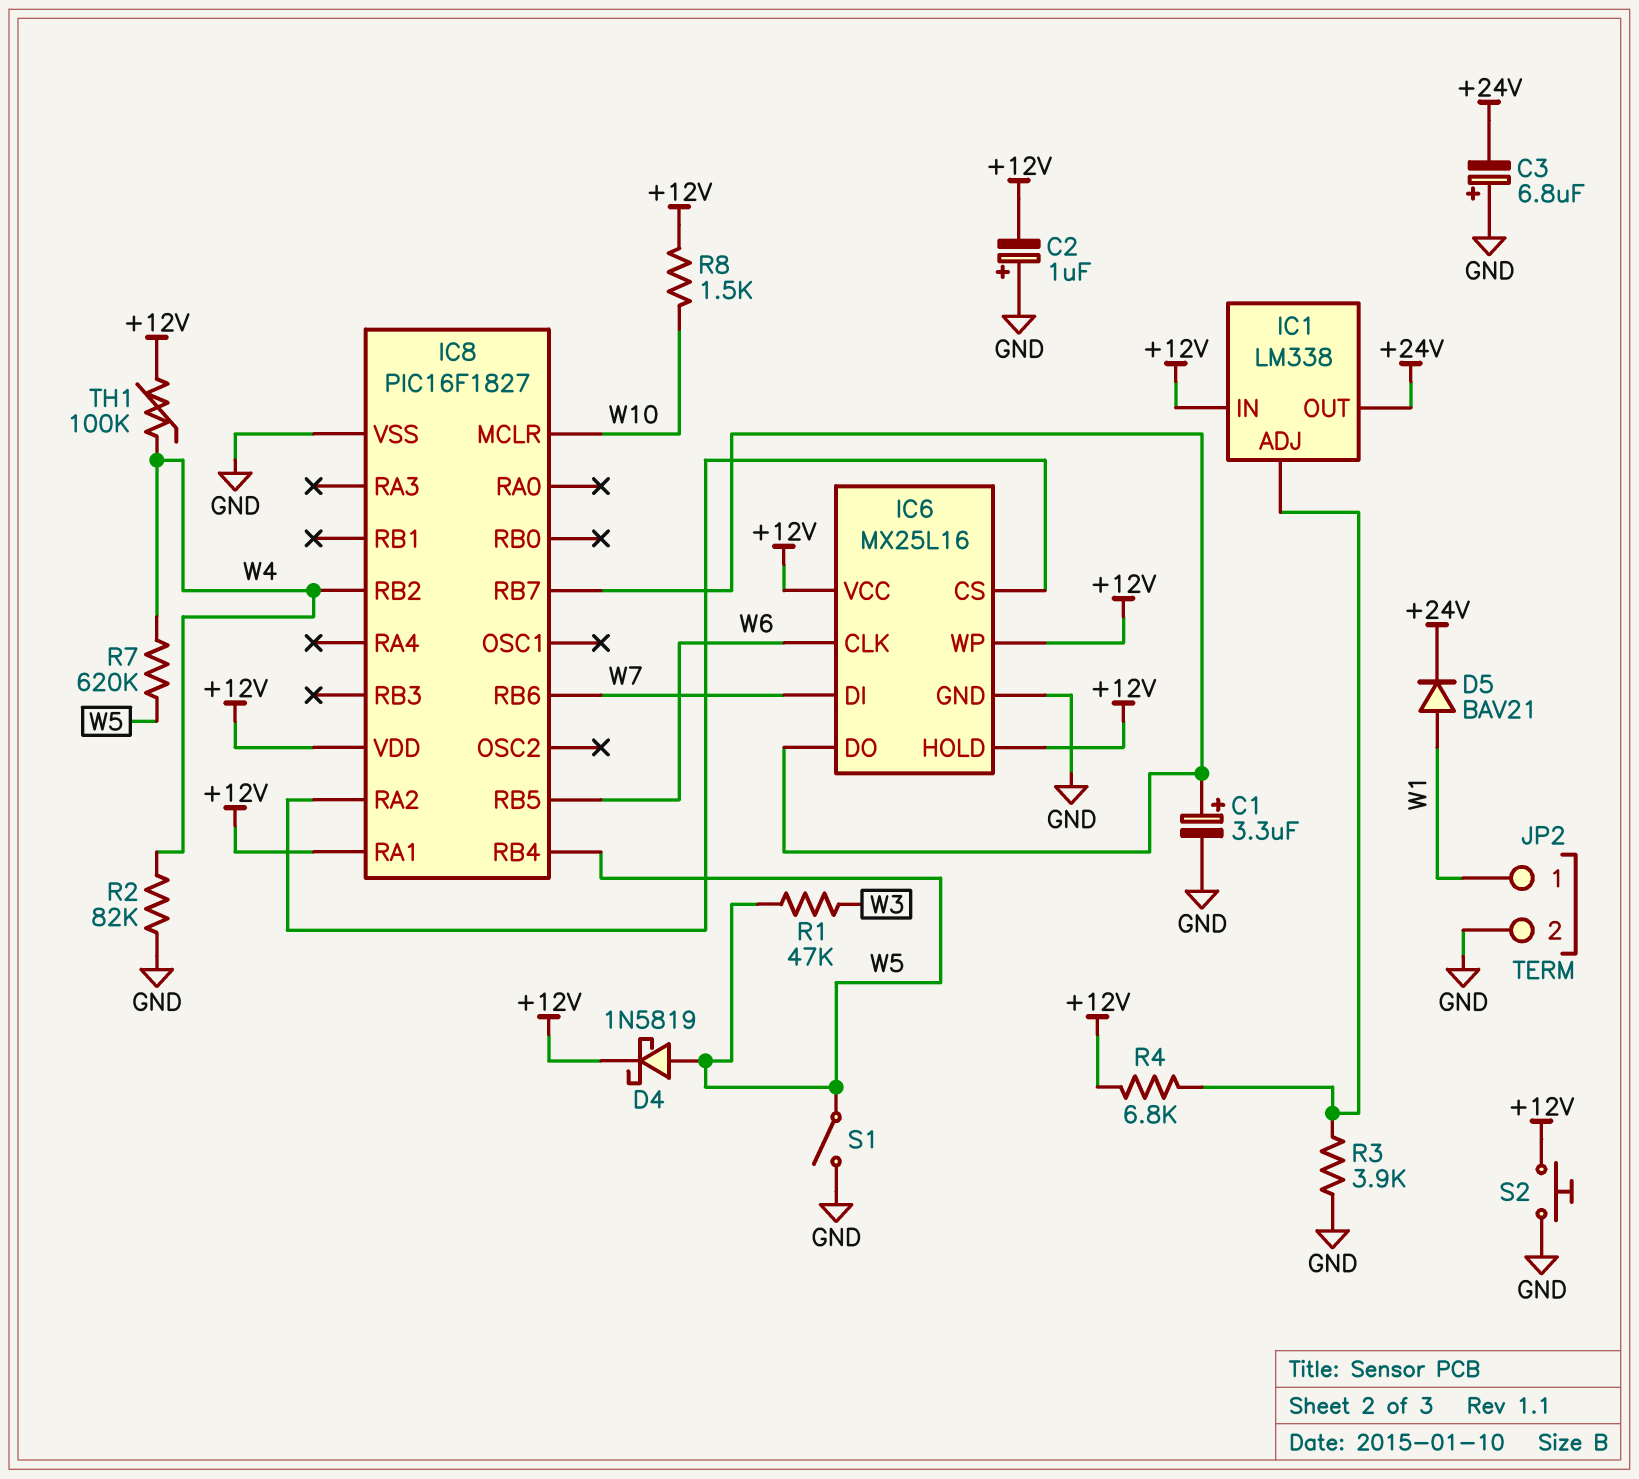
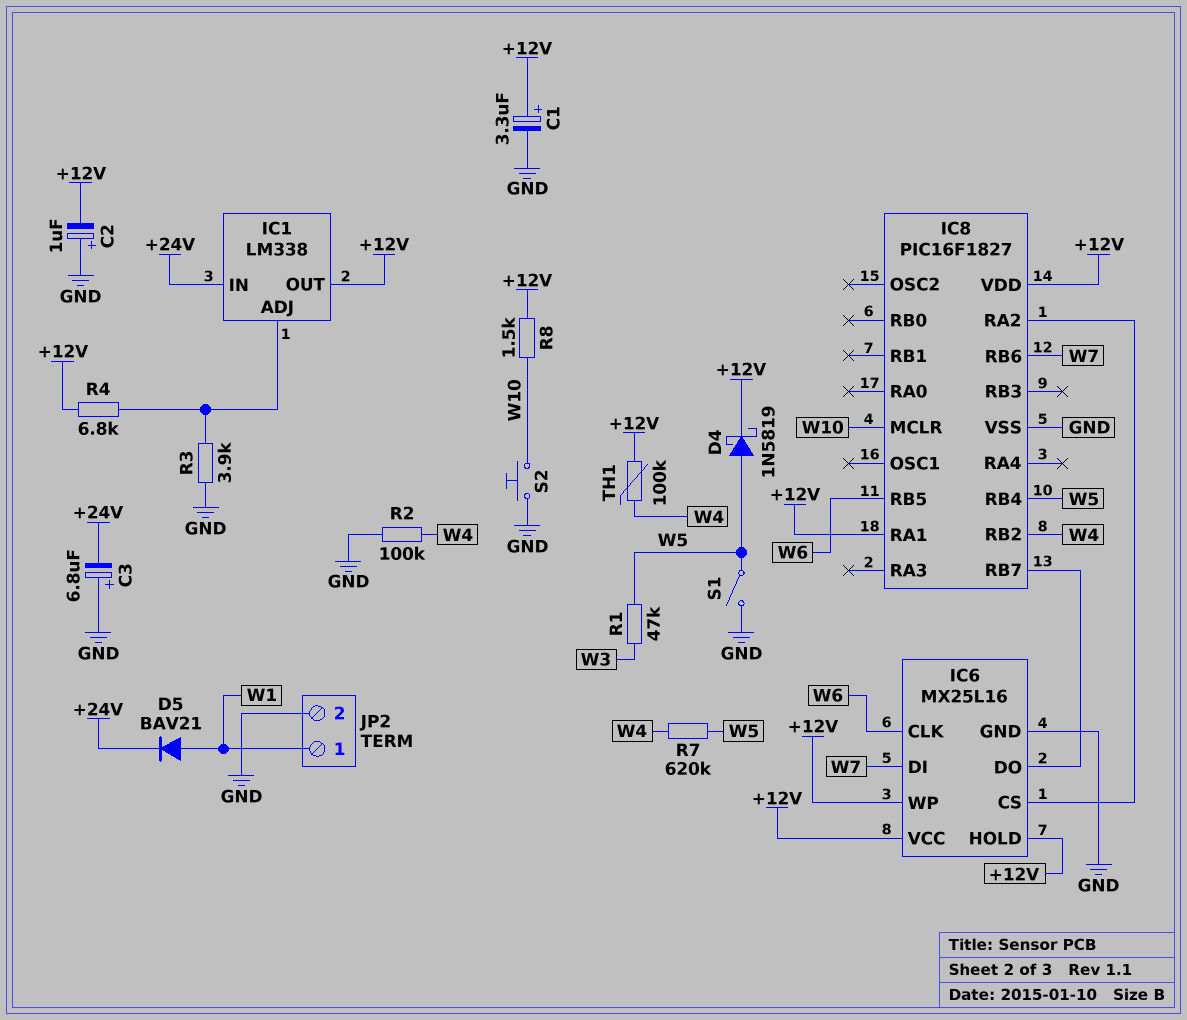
C1: 3.3uF (plus IC6/DO, minus GND) -> 3.3uF (plus +12V, minus GND)
IC1 pin IN: +12V -> +24V
IC1 pin OUT: +24V -> +12V
R2: 82k (GND, W4) -> 100k (GND, W4)
S2: button (+12V, GND) -> button (GND, W10)

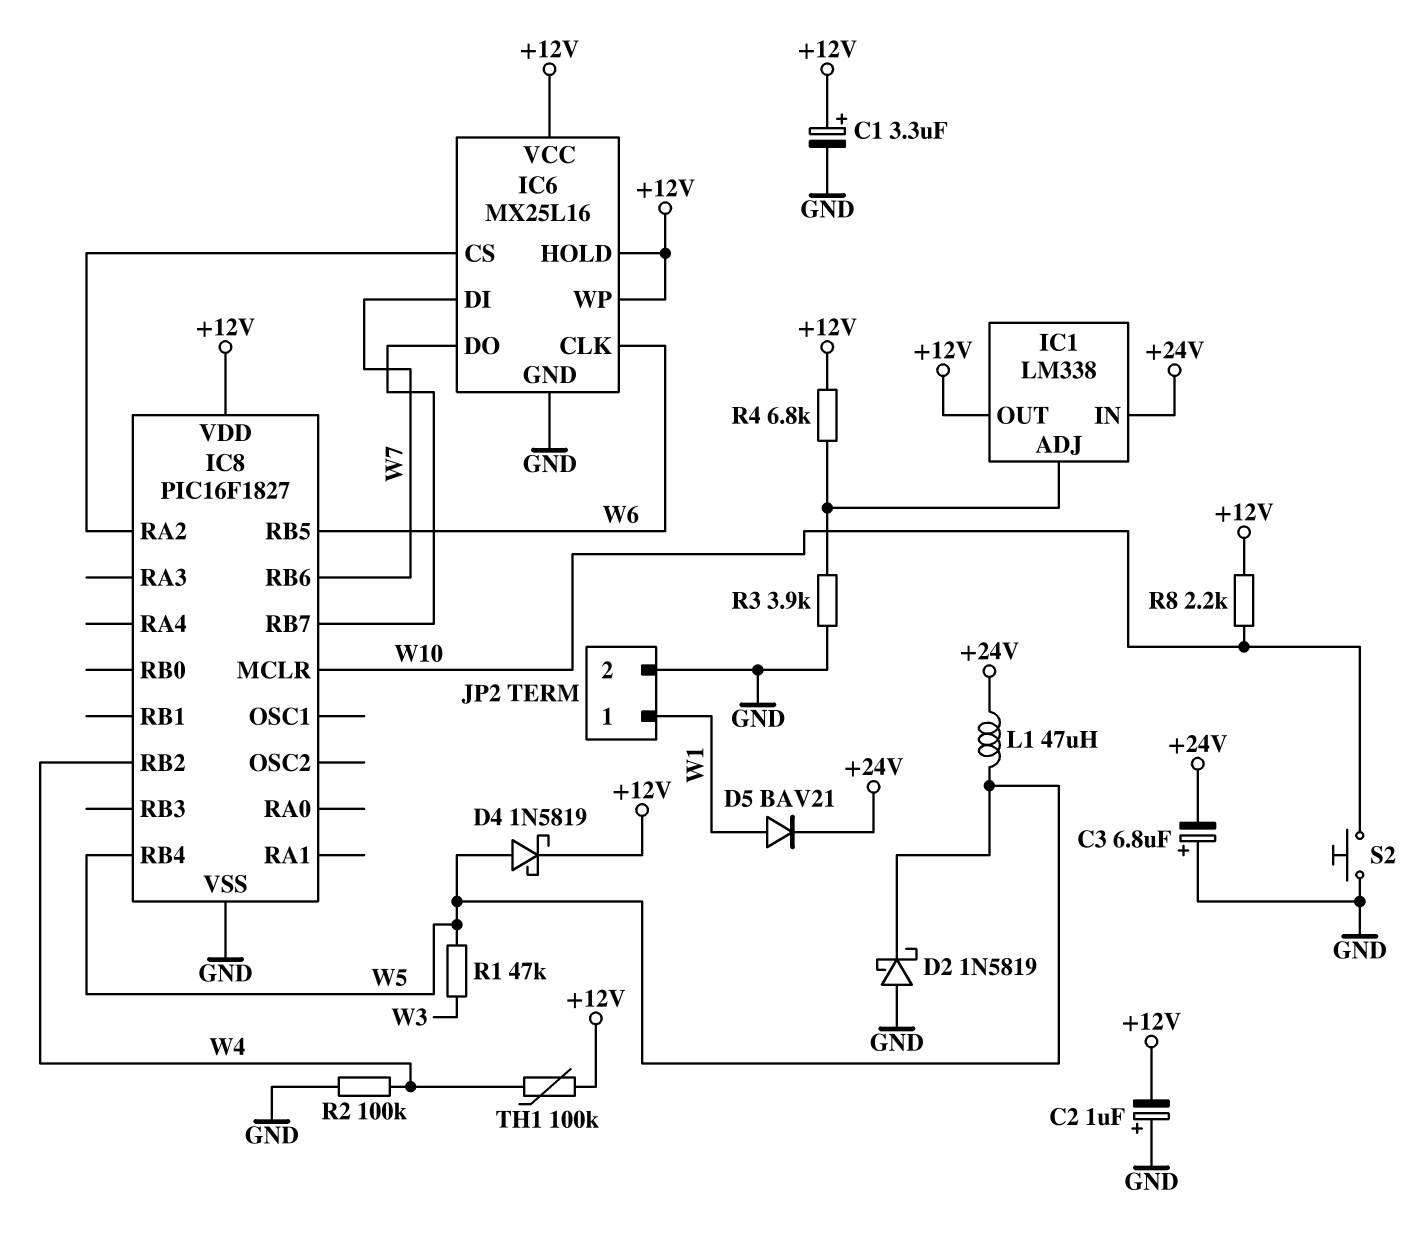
D2: none -> schottky 1N5819 (A GND, K W5)
IC8 pin RA1: +12V -> none
L1: none -> 47uH (+24V, W5)
R7: 620k (W4, W5) -> none
R8: 1.5k (+12V, W10) -> 2.2k (+12V, W10)
S1: switch (GND, W5) -> none

